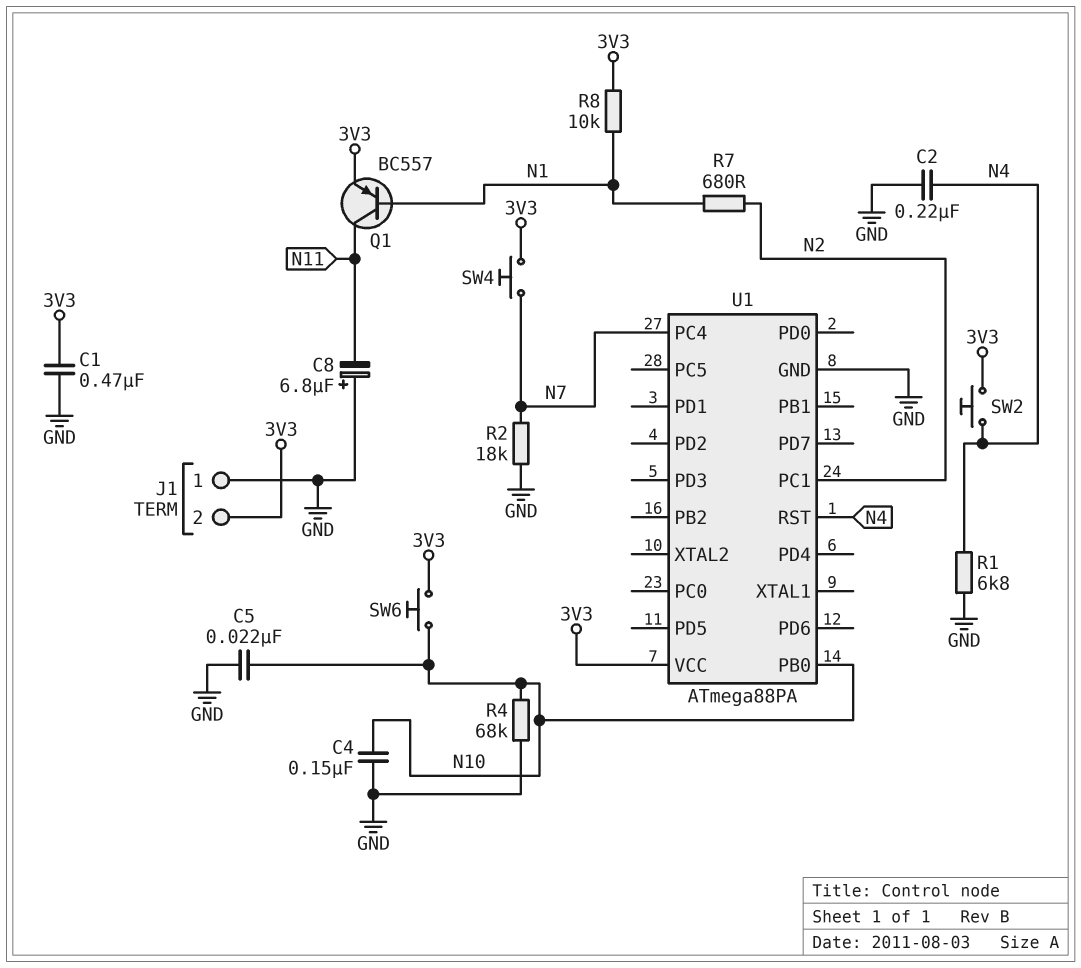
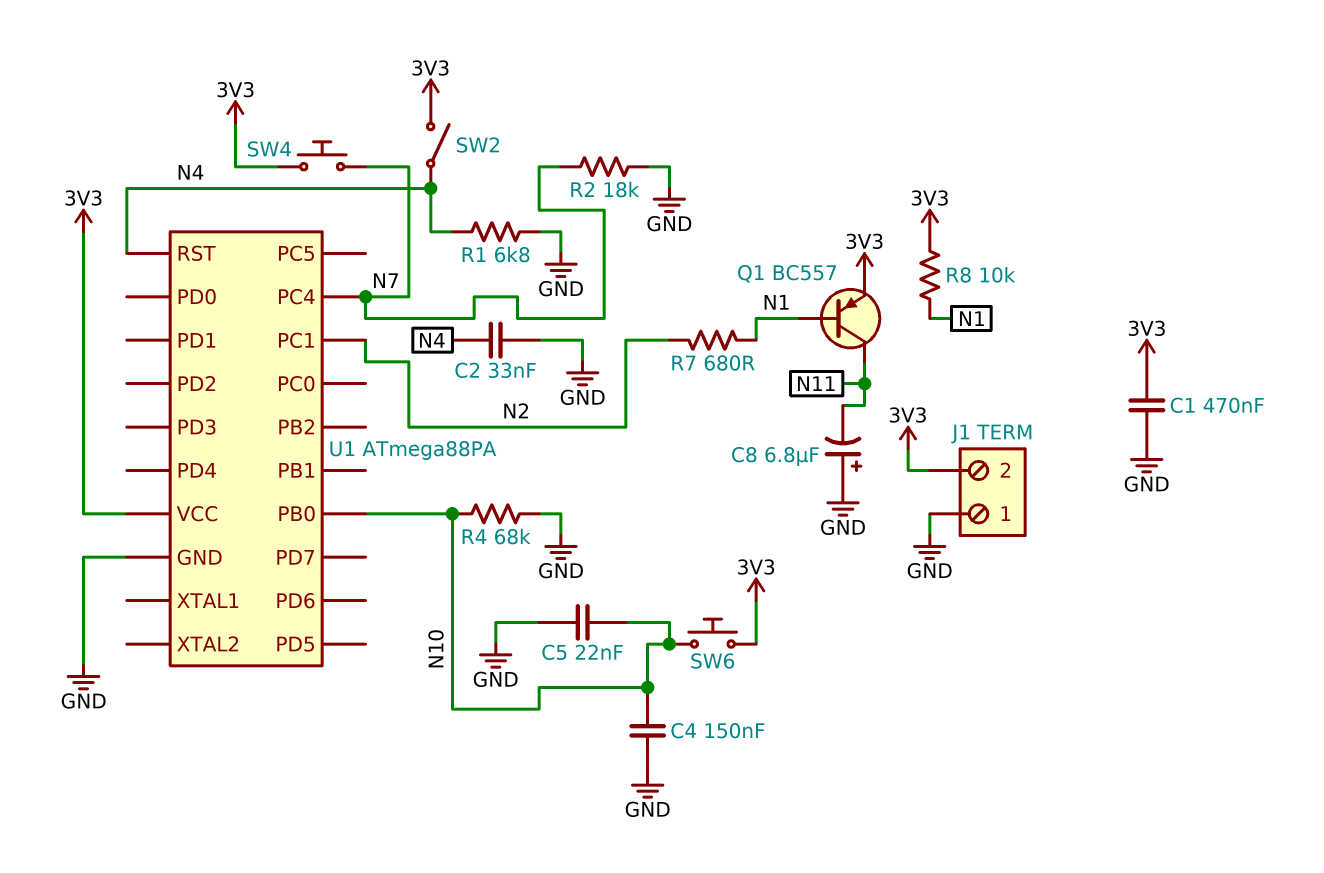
C2: 220nF (GND, N4) -> 33nF (GND, N4)
SW2: button (3V3, N4) -> switch (3V3, N4)

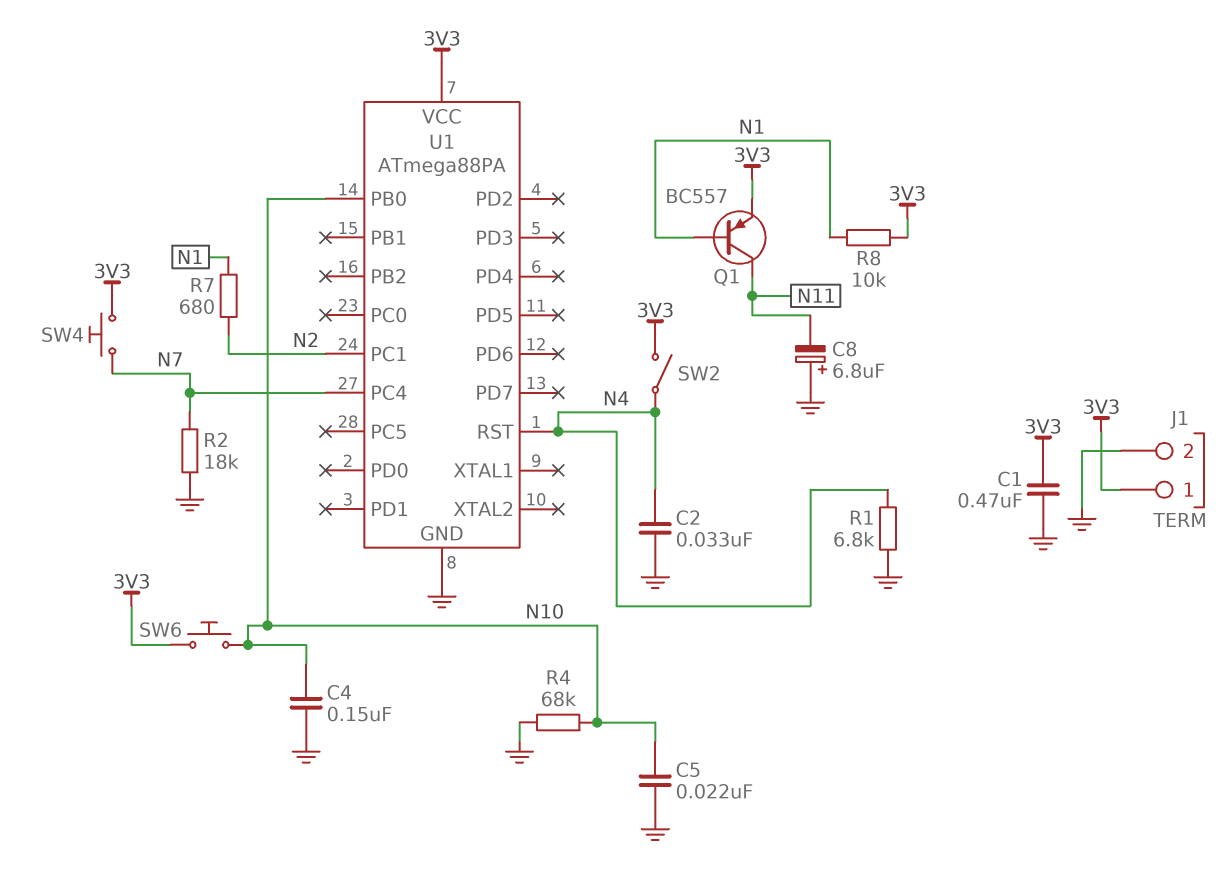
J1 pin 1: GND -> 3V3
J1 pin 2: 3V3 -> GND

